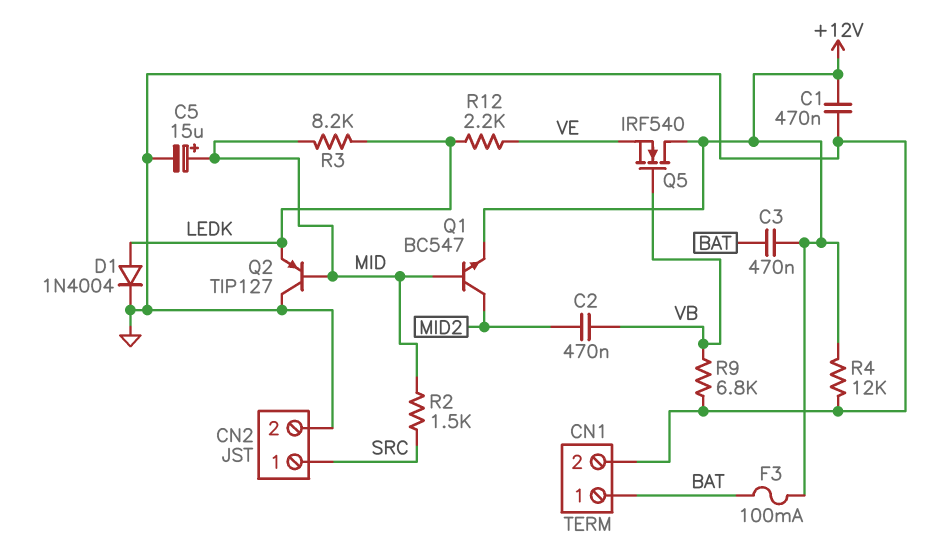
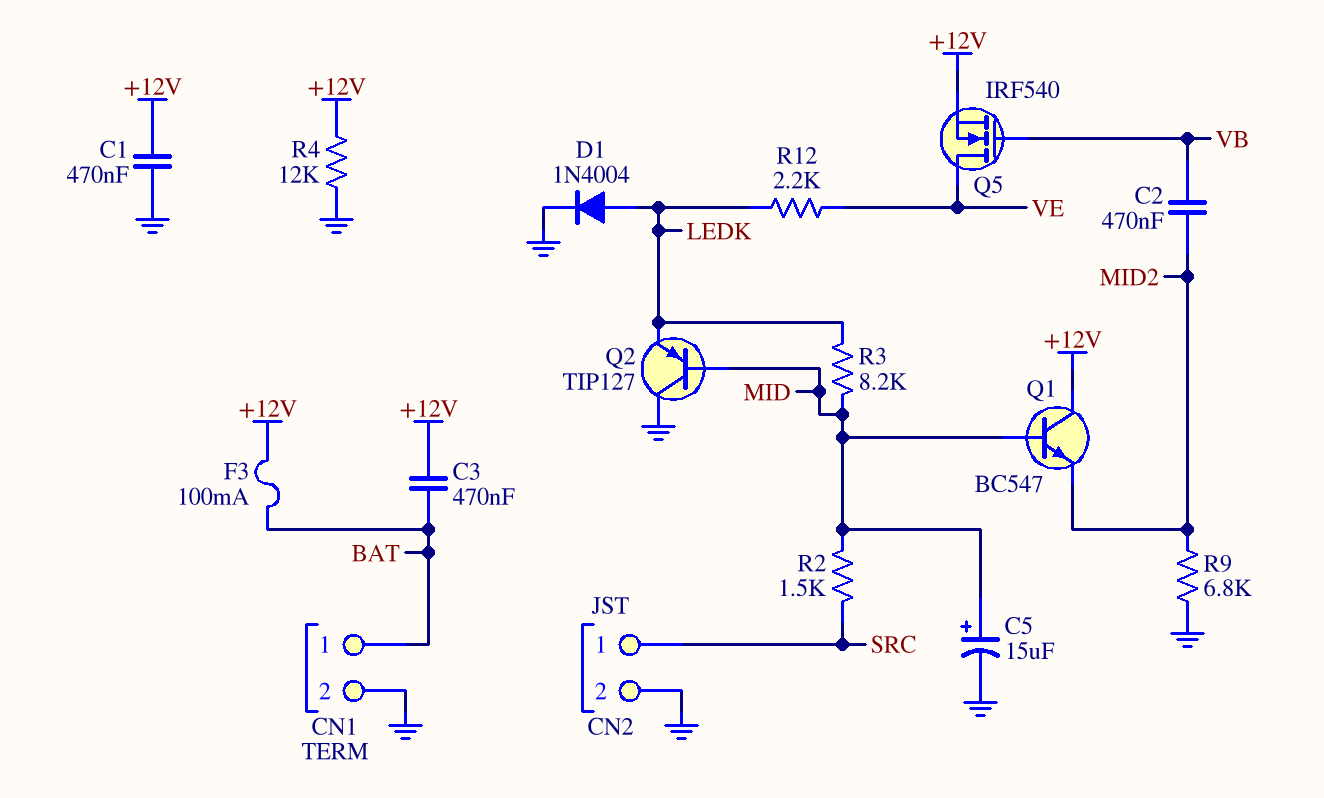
Q1: NPN BC547 (B MID, C MID2, E +12V) -> NPN BC547 (B MID, C +12V, E MID2)
Q5: NMOS IRF540 (G VB, D +12V, S VE) -> NMOS IRF540 (G VB, D VE, S +12V)
R9: 6.8k (GND, VB) -> 6.8k (GND, MID2)

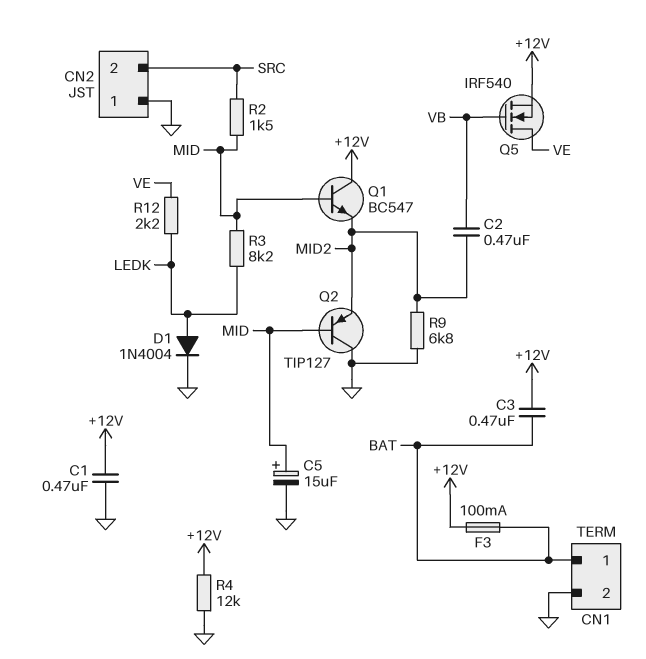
CN2 pin 1: SRC -> GND
CN2 pin 2: GND -> SRC
Q2: PNP TIP127 (B MID, C GND, E LEDK) -> PNP TIP127 (B MID, C GND, E MID2)

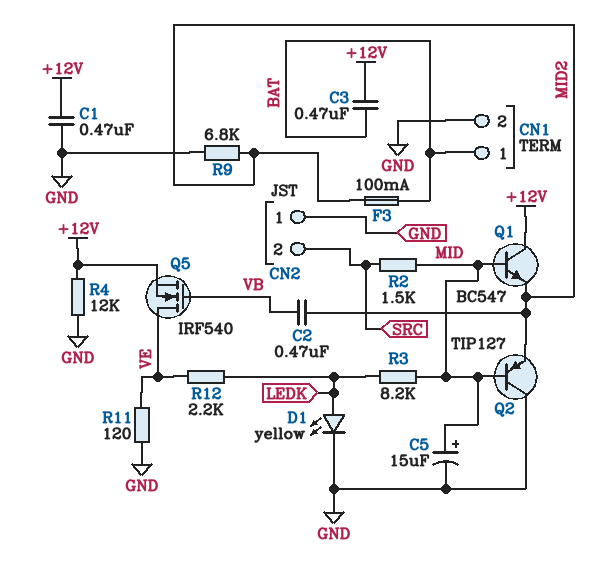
D1: diode 1N4004 (A LEDK, K GND) -> LED yellow (A LEDK, K GND)
F3: 100mA (+12V, BAT) -> 100mA (BAT, MID2)
R11: none -> 120 (GND, VE)

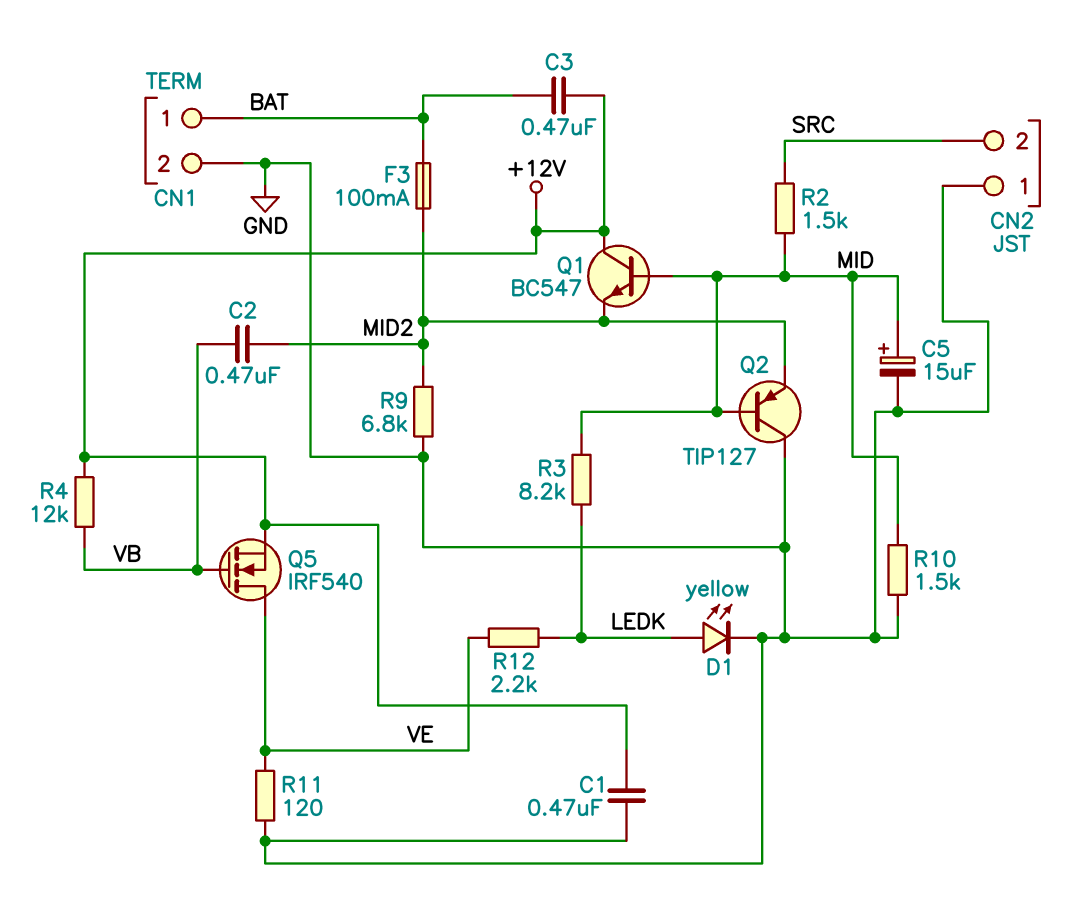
R4: 12k (+12V, GND) -> 12k (+12V, VB)
R10: none -> 1.5k (GND, MID)

